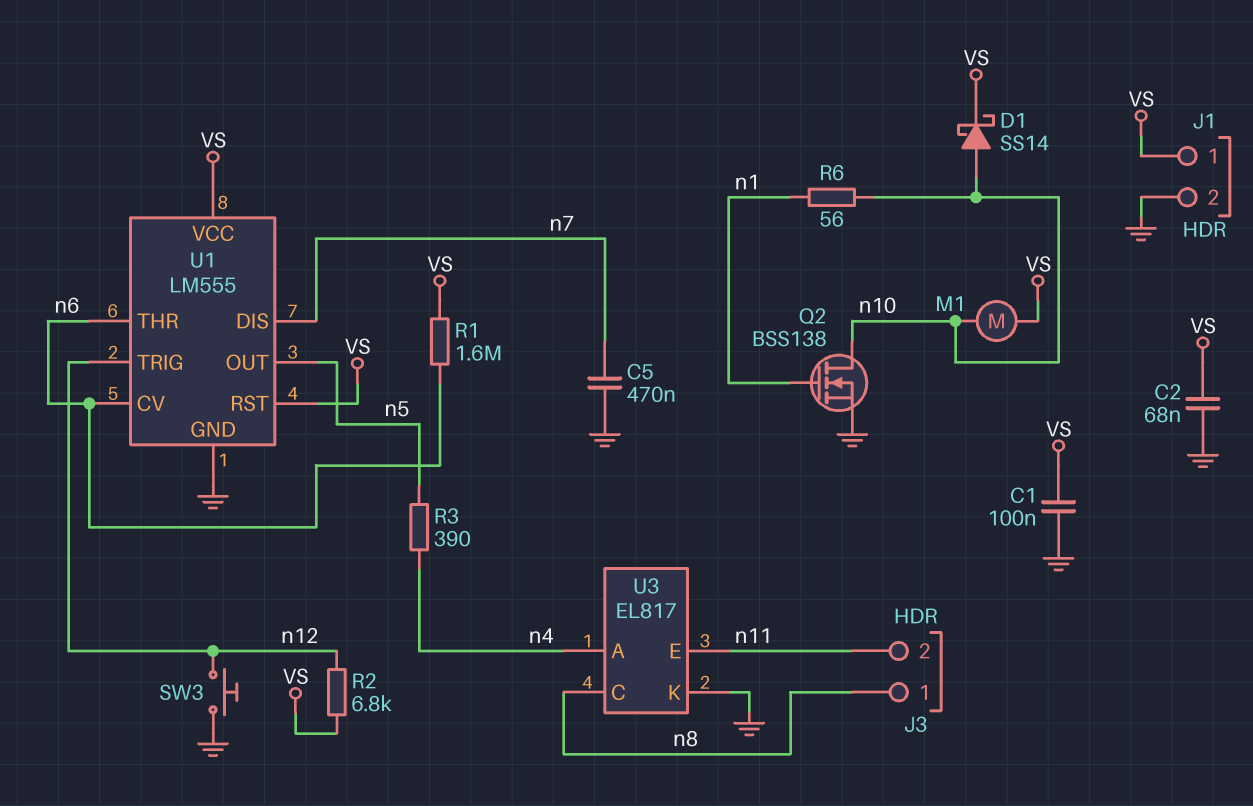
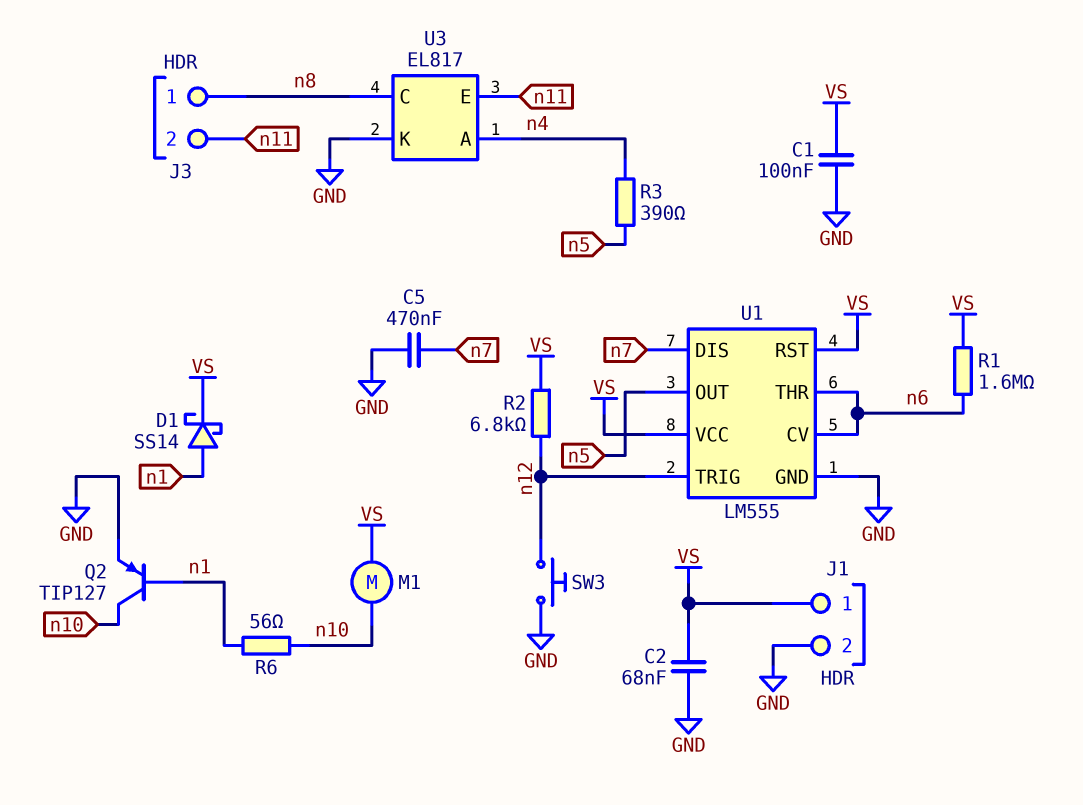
D1: schottky SS14 (A n10, K VS) -> schottky SS14 (A n1, K VS)
Q2: NMOS BSS138 (G n1, D n10, S GND) -> PNP TIP127 (B n1, C n10, E GND)

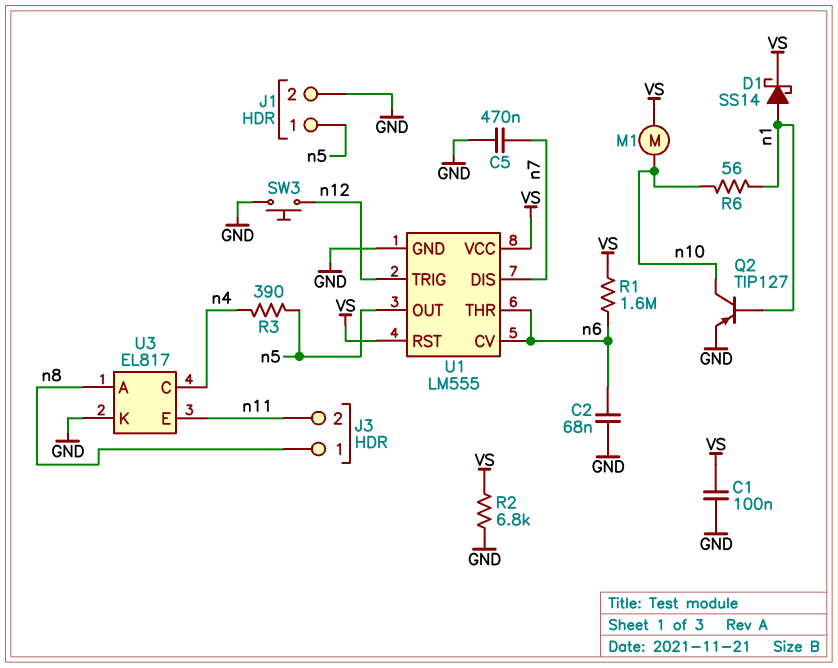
C2: 68nF (GND, VS) -> 68nF (GND, n6)
J1 pin 1: VS -> n5
R2: 6.8k (VS, n12) -> 6.8k (GND, VS)
U3 pin A: n4 -> n8
U3 pin C: n8 -> n4

